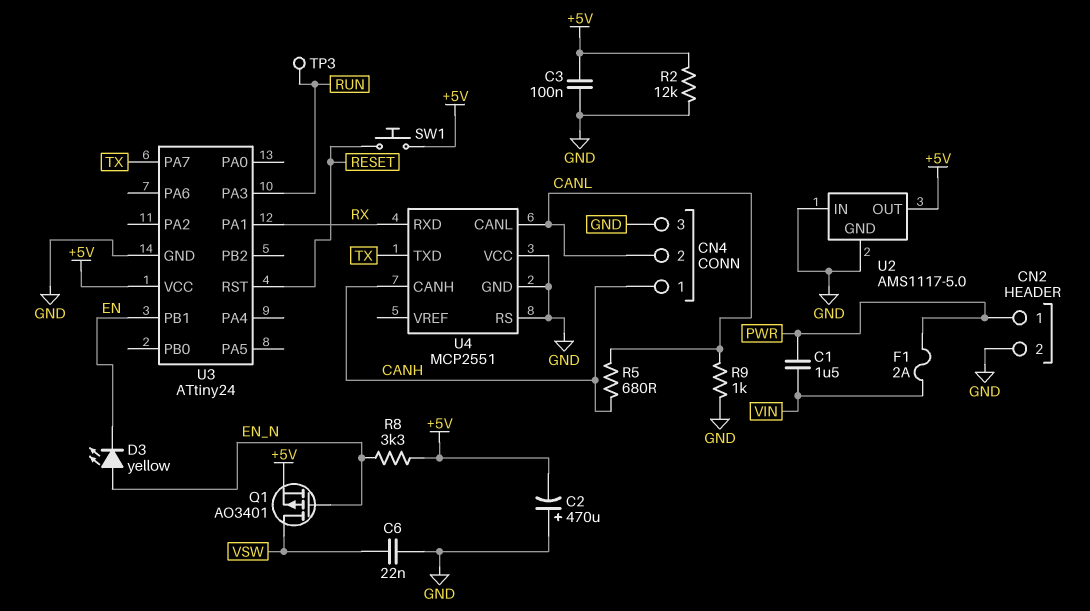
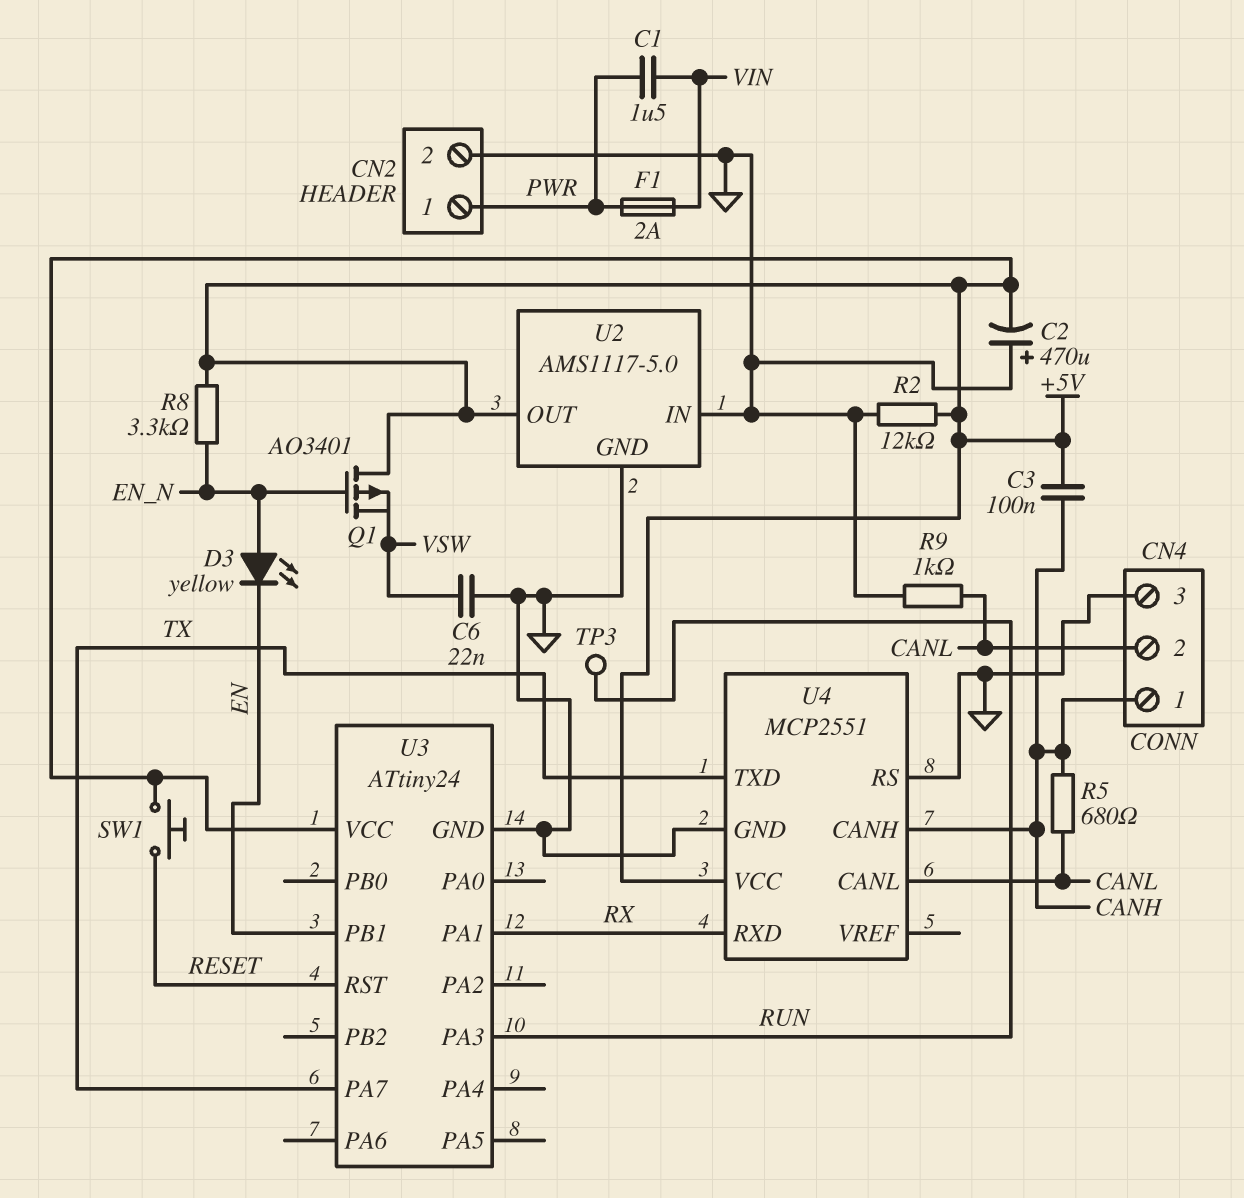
C3: 100nF (+5V, GND) -> 100nF (+5V, CANH)
Q1: PMOS AO3401 (G EN_N, D VSW, S +5V) -> PMOS AO3401 (G EN_N, D +5V, S VSW)
U4 pin VCC: GND -> +5V

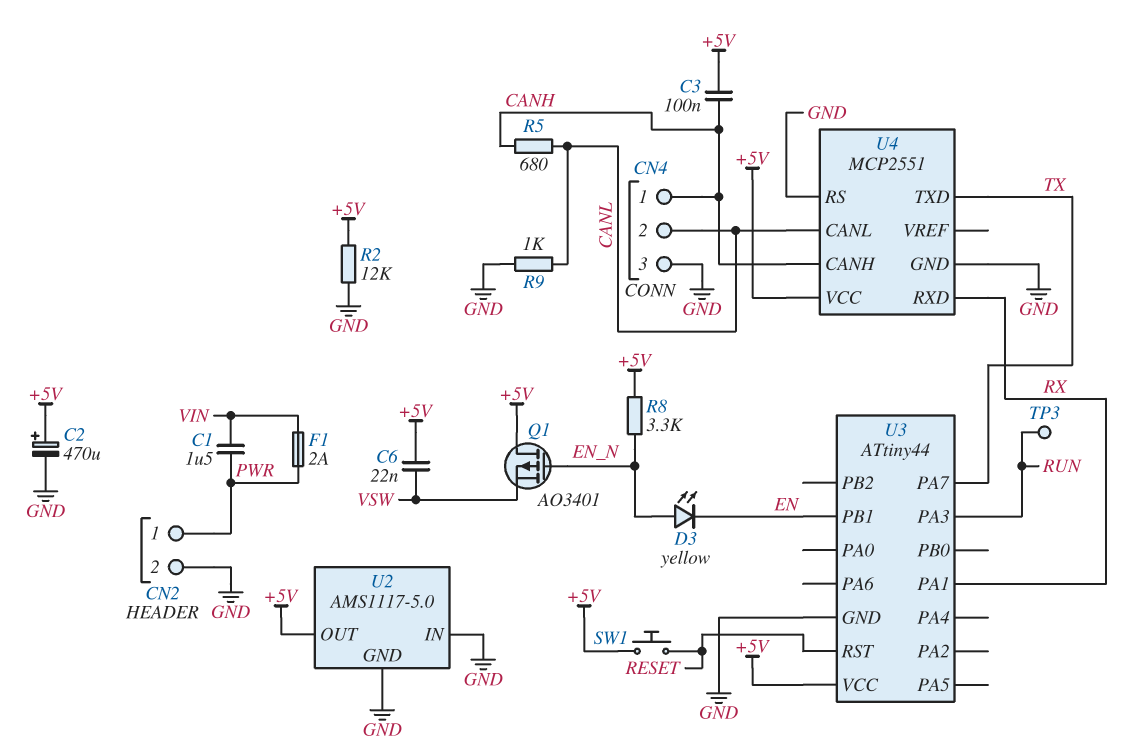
C2: 470uF (plus GND, minus +5V) -> 470uF (plus +5V, minus GND)
C6: 22nF (GND, VSW) -> 22nF (+5V, VSW)
U3: ATtiny24 -> ATtiny44

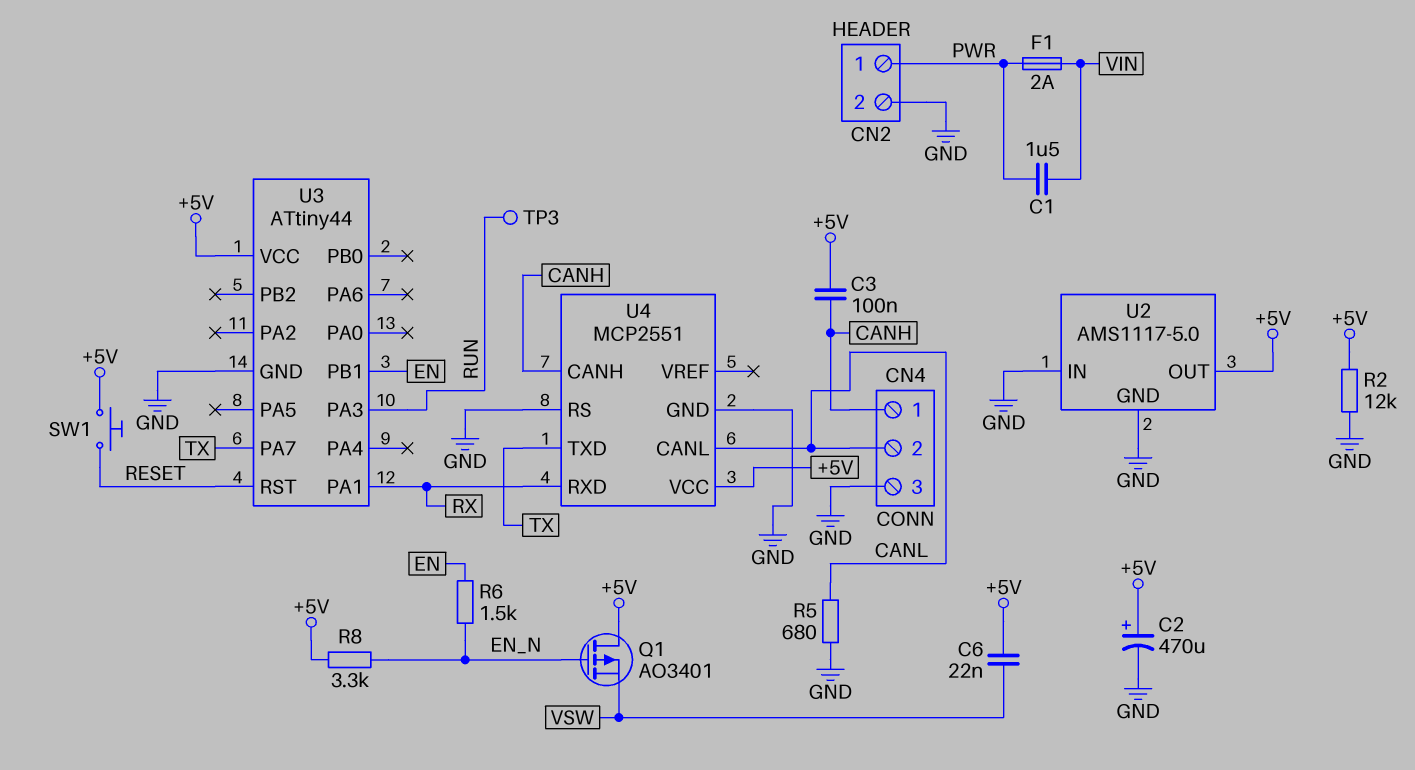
D3: LED yellow (A EN_N, K EN) -> none
R5: 680 (CANH, CANL) -> 680 (CANL, GND)
R6: none -> 1.5k (EN, EN_N)
R9: 1k (CANL, GND) -> none

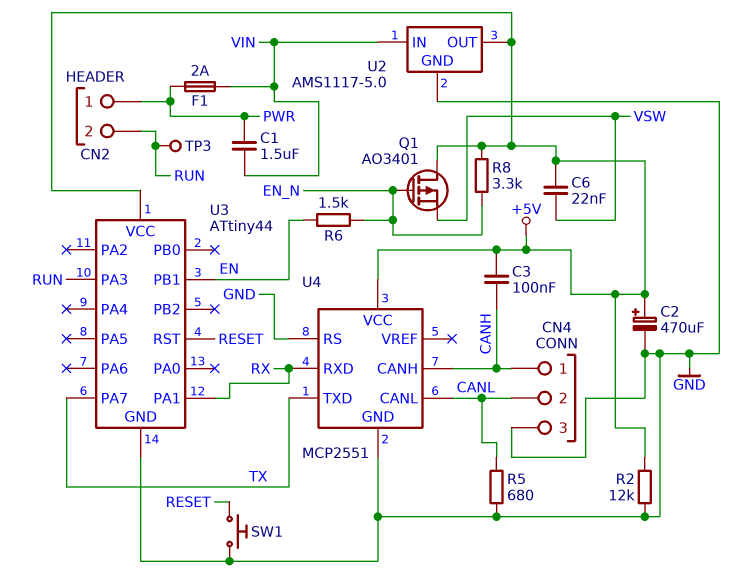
CN2 pin 2: GND -> RUN
SW1: button (+5V, RESET) -> button (GND, RESET)
U2 pin IN: GND -> VIN

